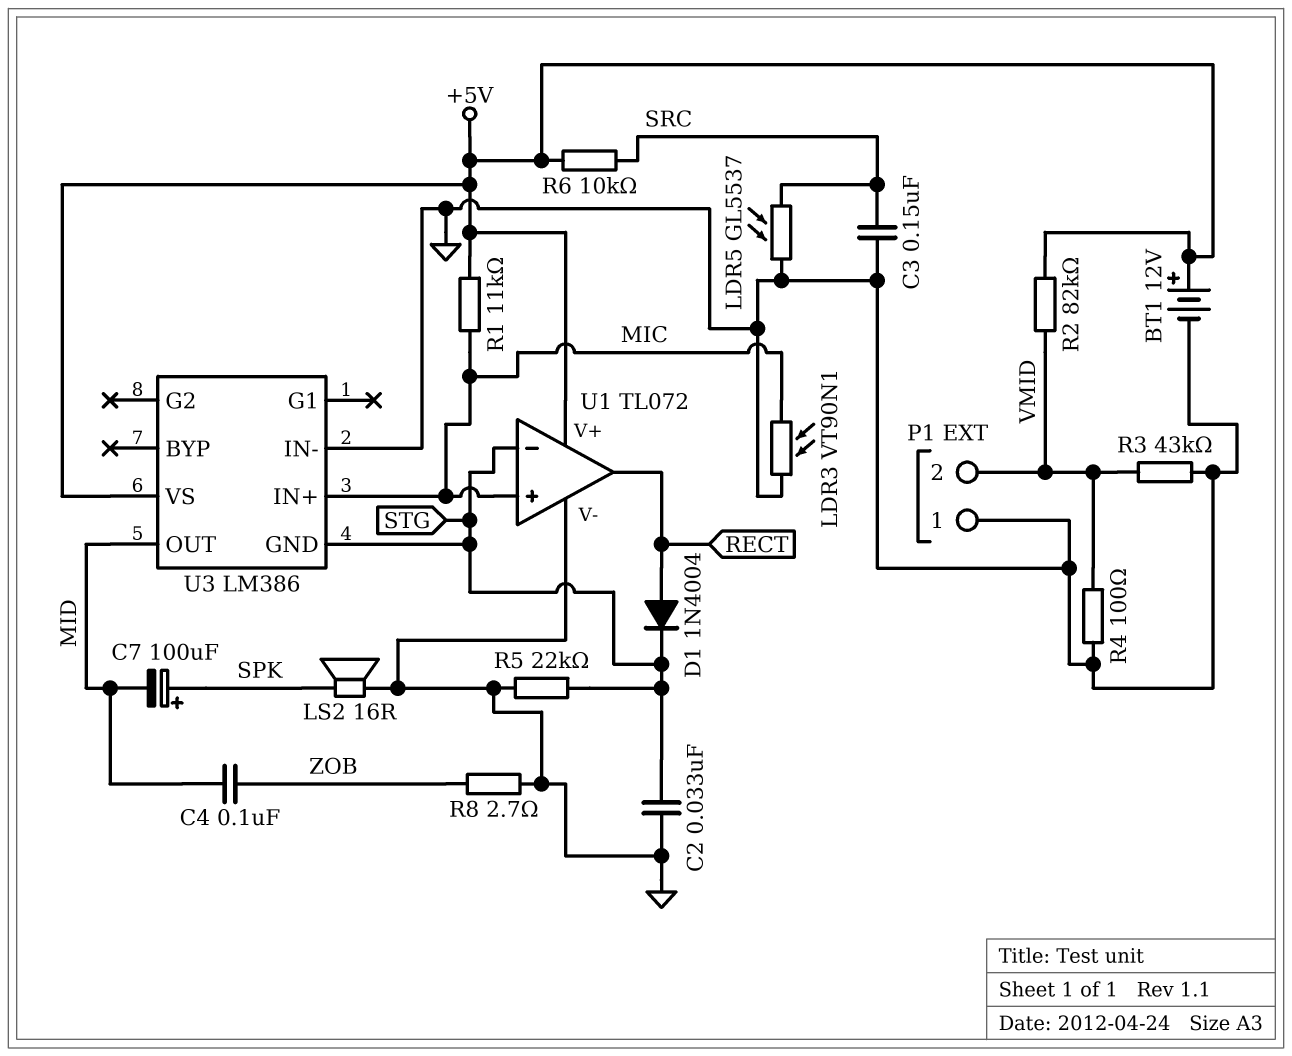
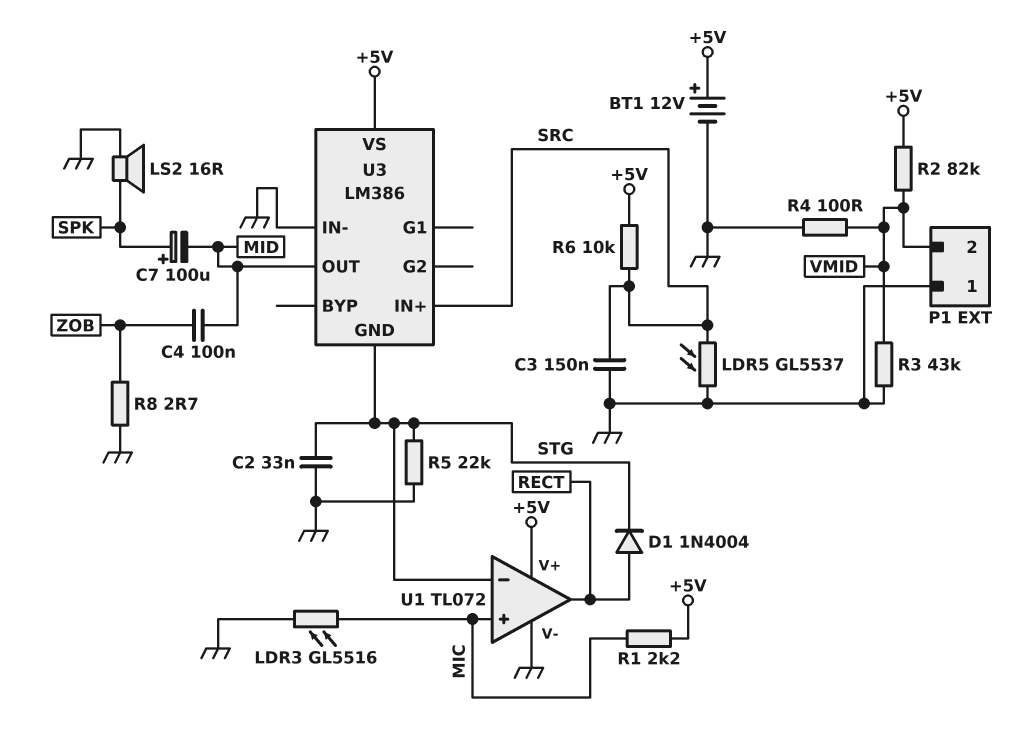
LDR3: VT90N1 (GND, MIC) -> GL5516 (GND, MIC)
R1: 11k (+5V, MIC) -> 2.2k (+5V, MIC)
U3 pin IN+: MIC -> SRC

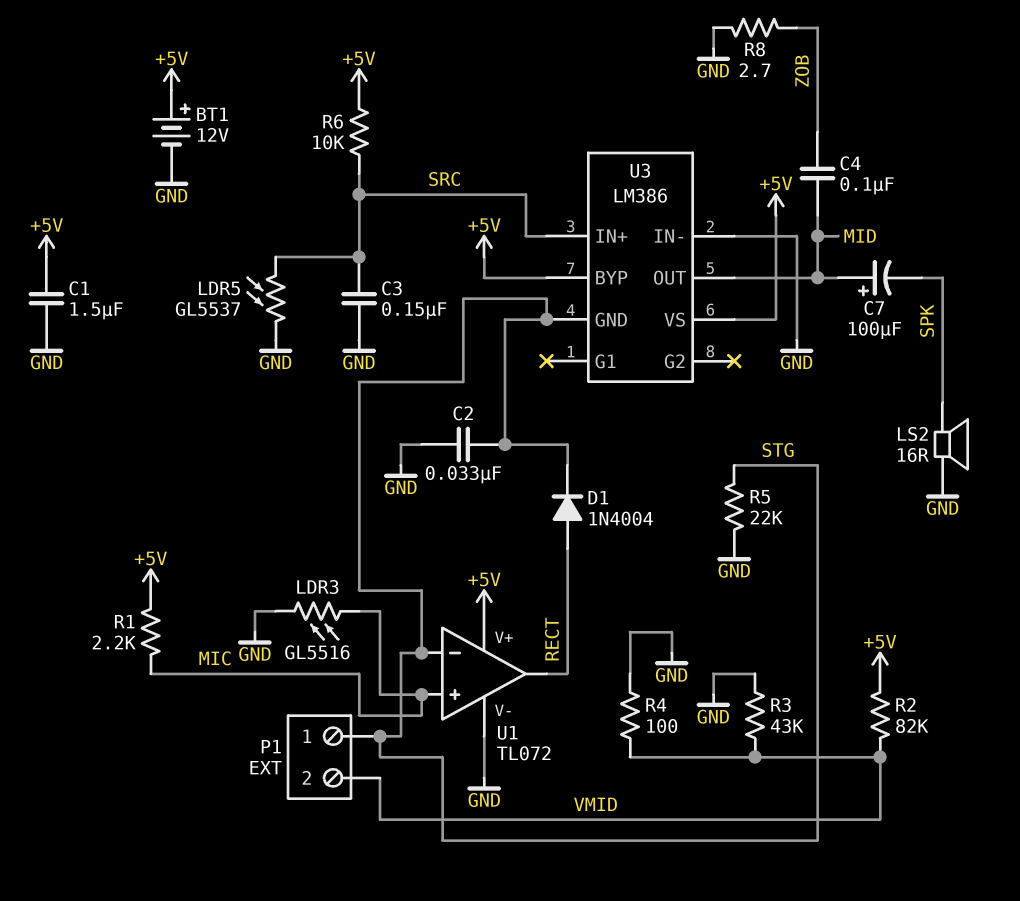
C1: none -> 1.5uF (+5V, GND)
C7: 100uF (plus SPK, minus MID) -> 100uF (plus MID, minus SPK)
P1 pin 1: GND -> STG
U3 pin BYP: none -> +5V

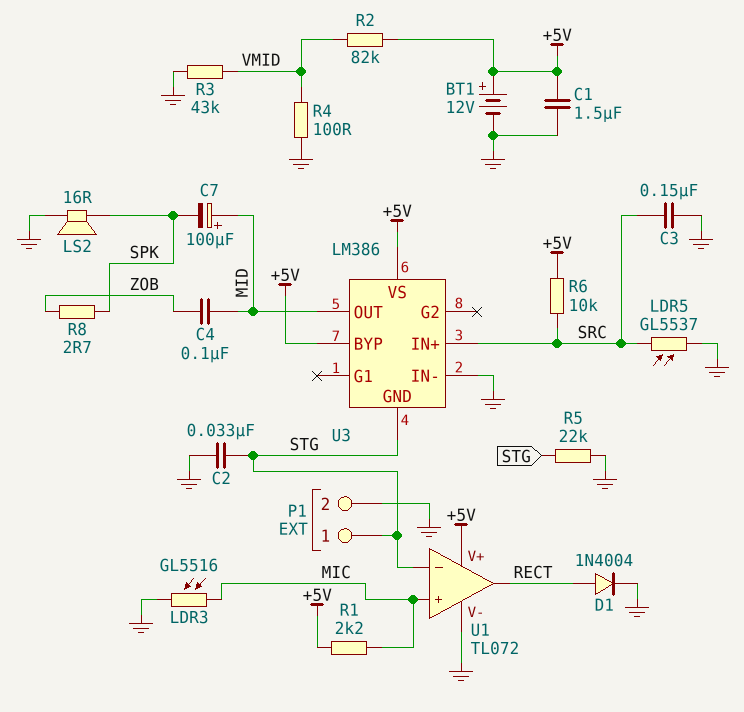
D1: diode 1N4004 (A RECT, K STG) -> diode 1N4004 (A RECT, K GND)
P1 pin 2: VMID -> GND
R8: 2.7 (GND, ZOB) -> 2.7 (SPK, ZOB)

